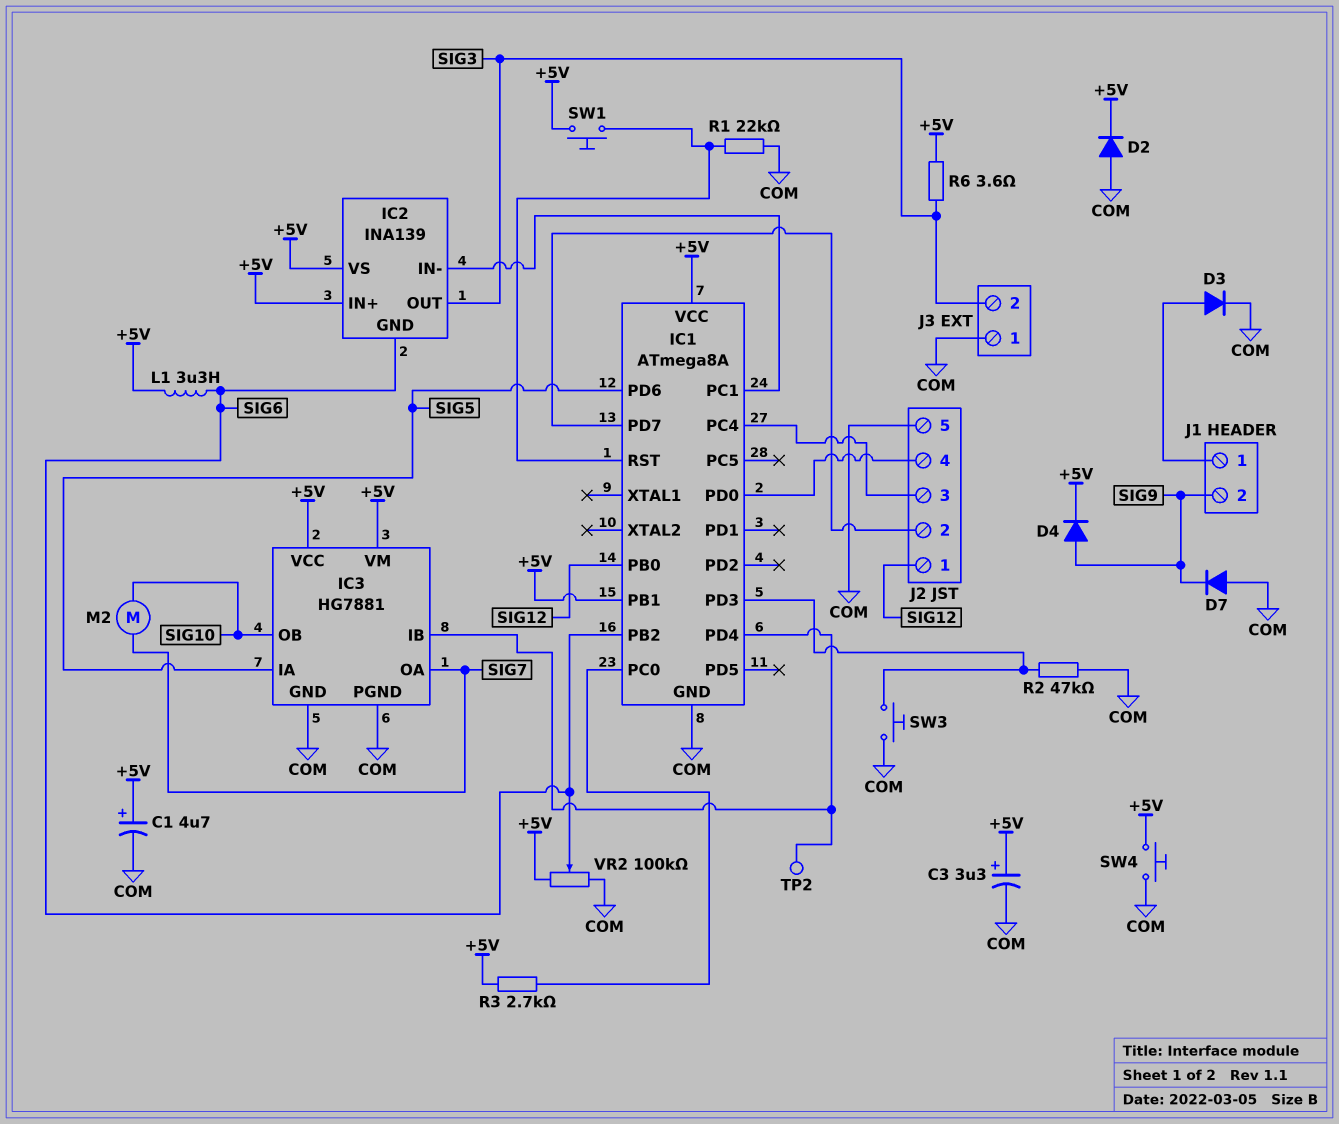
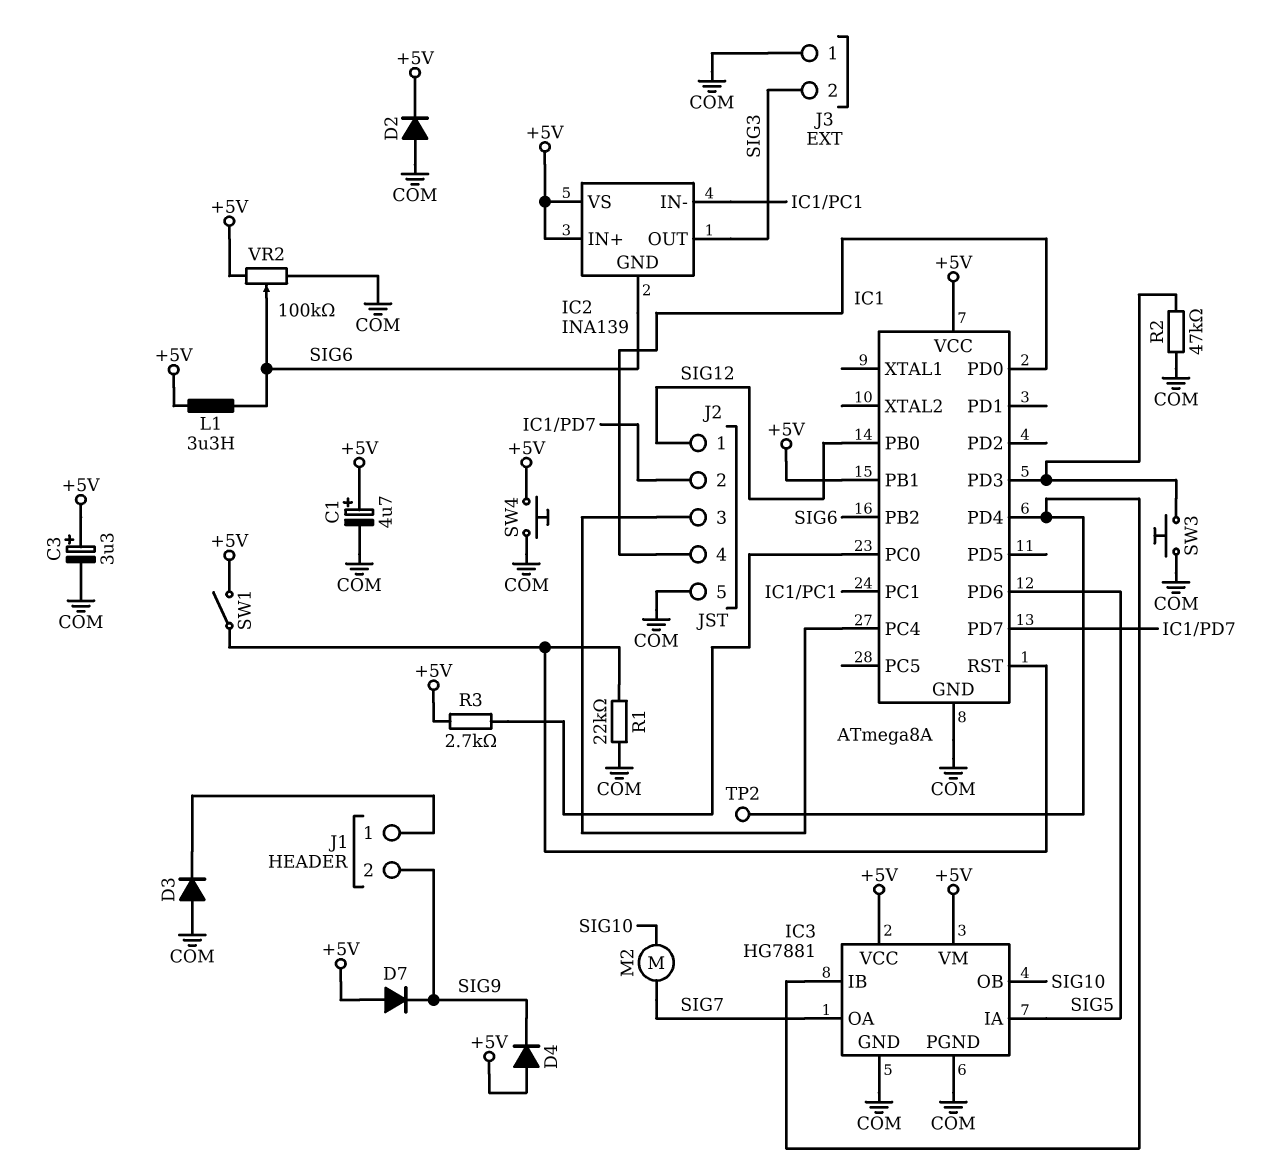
D3: diode (A J1/1, K COM) -> diode (A COM, K J1/1)
D4: diode (A SIG9, K +5V) -> diode (A +5V, K SIG9)
D7: diode (A COM, K SIG9) -> diode (A +5V, K SIG9)
R6: 3.6 (+5V, SIG3) -> none
SW1: button (+5V, IC1/RST) -> switch (+5V, IC1/RST)

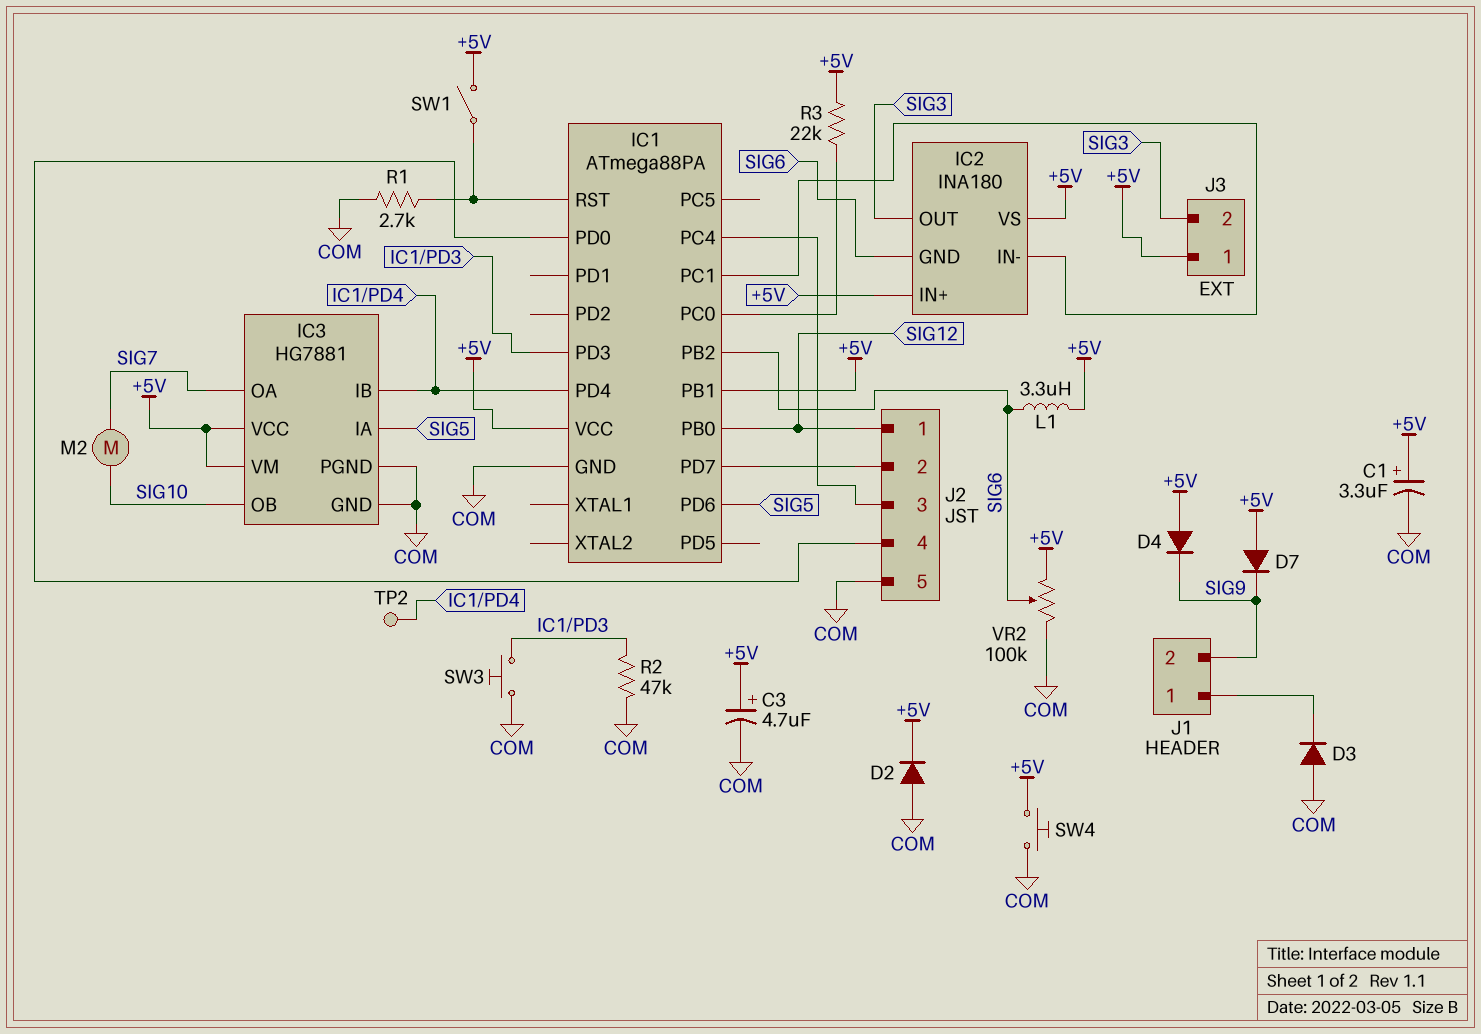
C1: 4.7uF (plus +5V, minus COM) -> 3.3uF (plus +5V, minus COM)
C3: 3.3uF (plus +5V, minus COM) -> 4.7uF (plus +5V, minus COM)
IC1: ATmega8A -> ATmega88PA
IC2: INA139 -> INA180
J3 pin 1: COM -> +5V
R1: 22k (COM, IC1/RST) -> 2.7k (COM, IC1/RST)
R3: 2.7k (+5V, IC1/PC0) -> 22k (+5V, IC1/PC0)

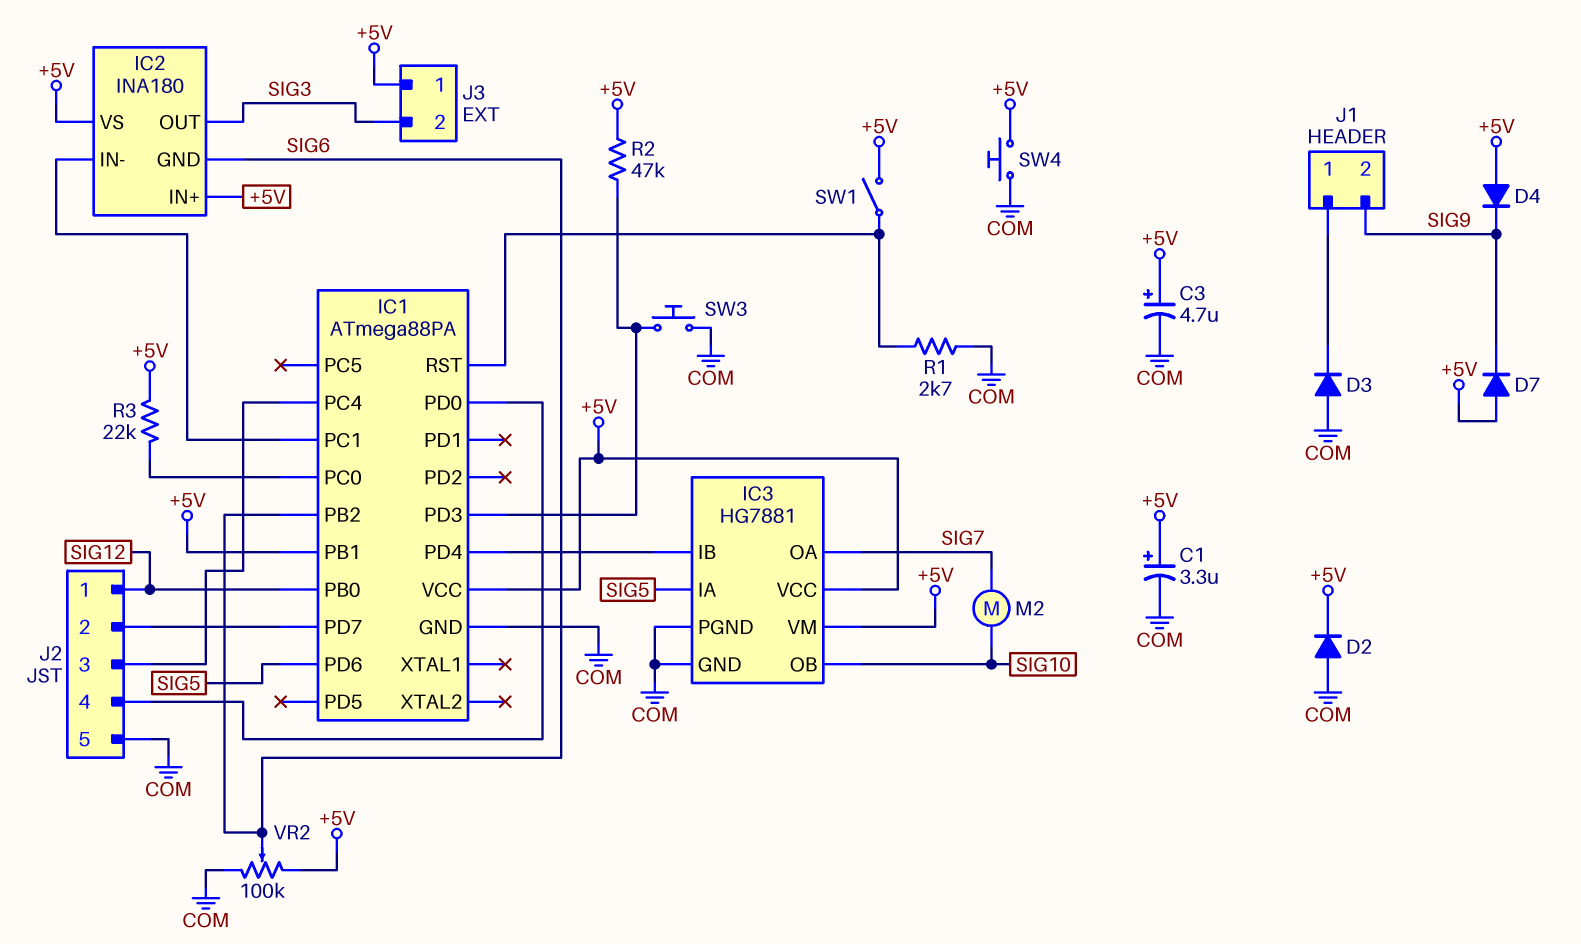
L1: 3.3uH (+5V, SIG6) -> none
R2: 47k (COM, IC1/PD3) -> 47k (+5V, IC1/PD3)
TP2: test point (IC1/PD4) -> none

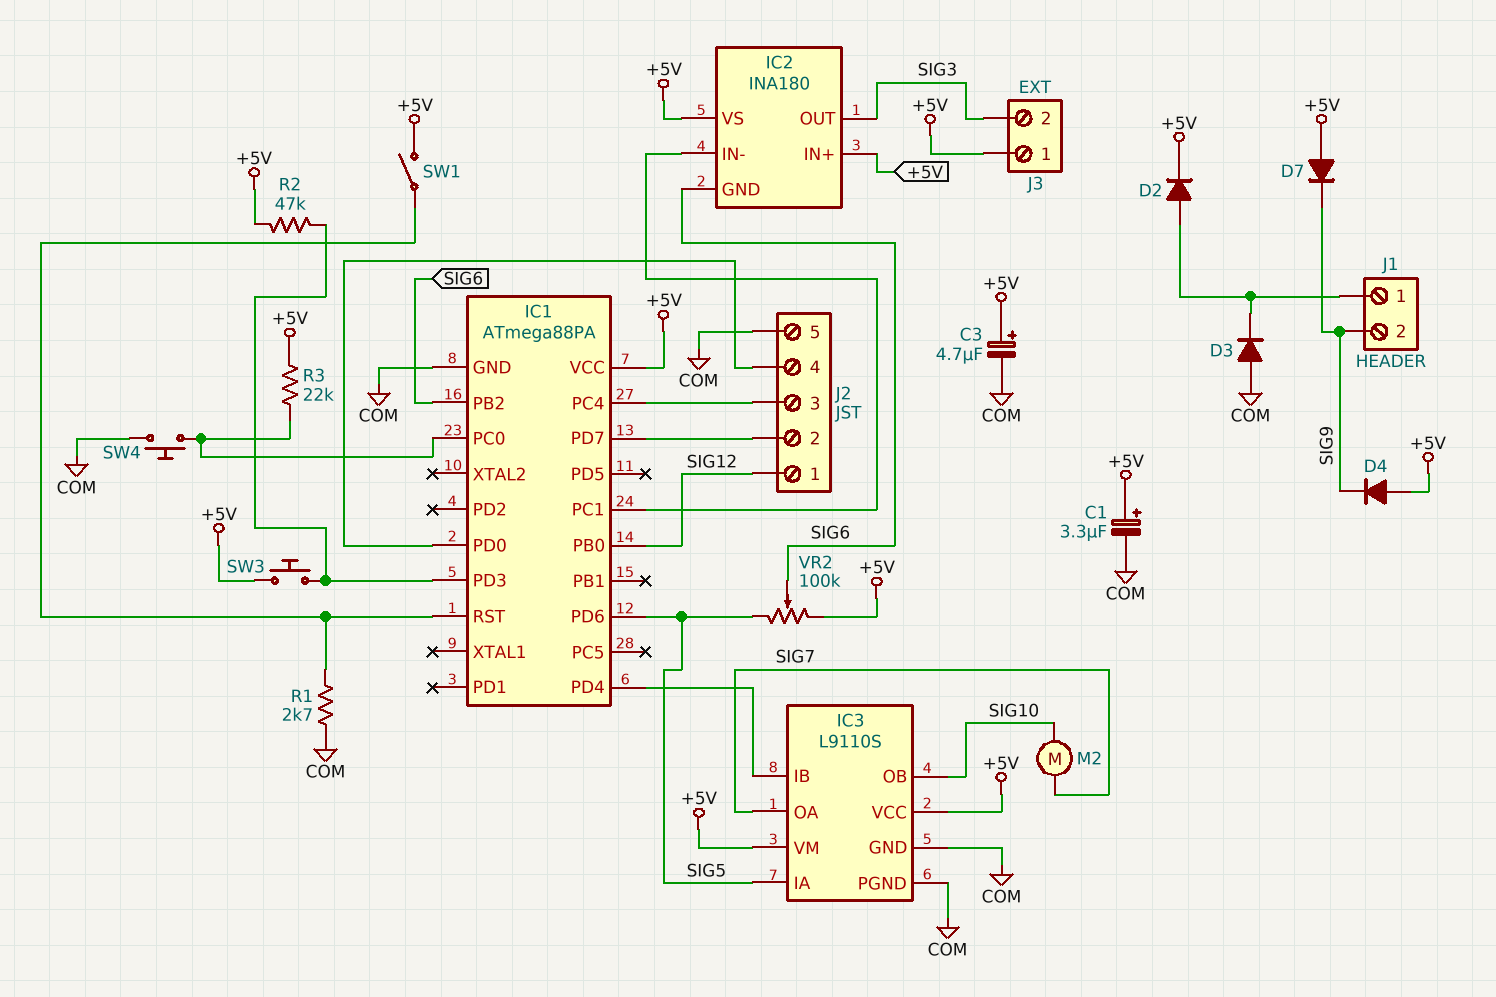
D2: diode (A COM, K +5V) -> diode (A J1/1, K +5V)
IC1 pin PB1: +5V -> none
IC3: HG7881 -> L9110S
SW3: button (COM, IC1/PD3) -> button (+5V, IC1/PD3)
SW4: button (+5V, COM) -> button (COM, IC1/PC0)
VR2: 100k (+5V, COM, wiper SIG6) -> 100k (+5V, SIG5, wiper SIG6)

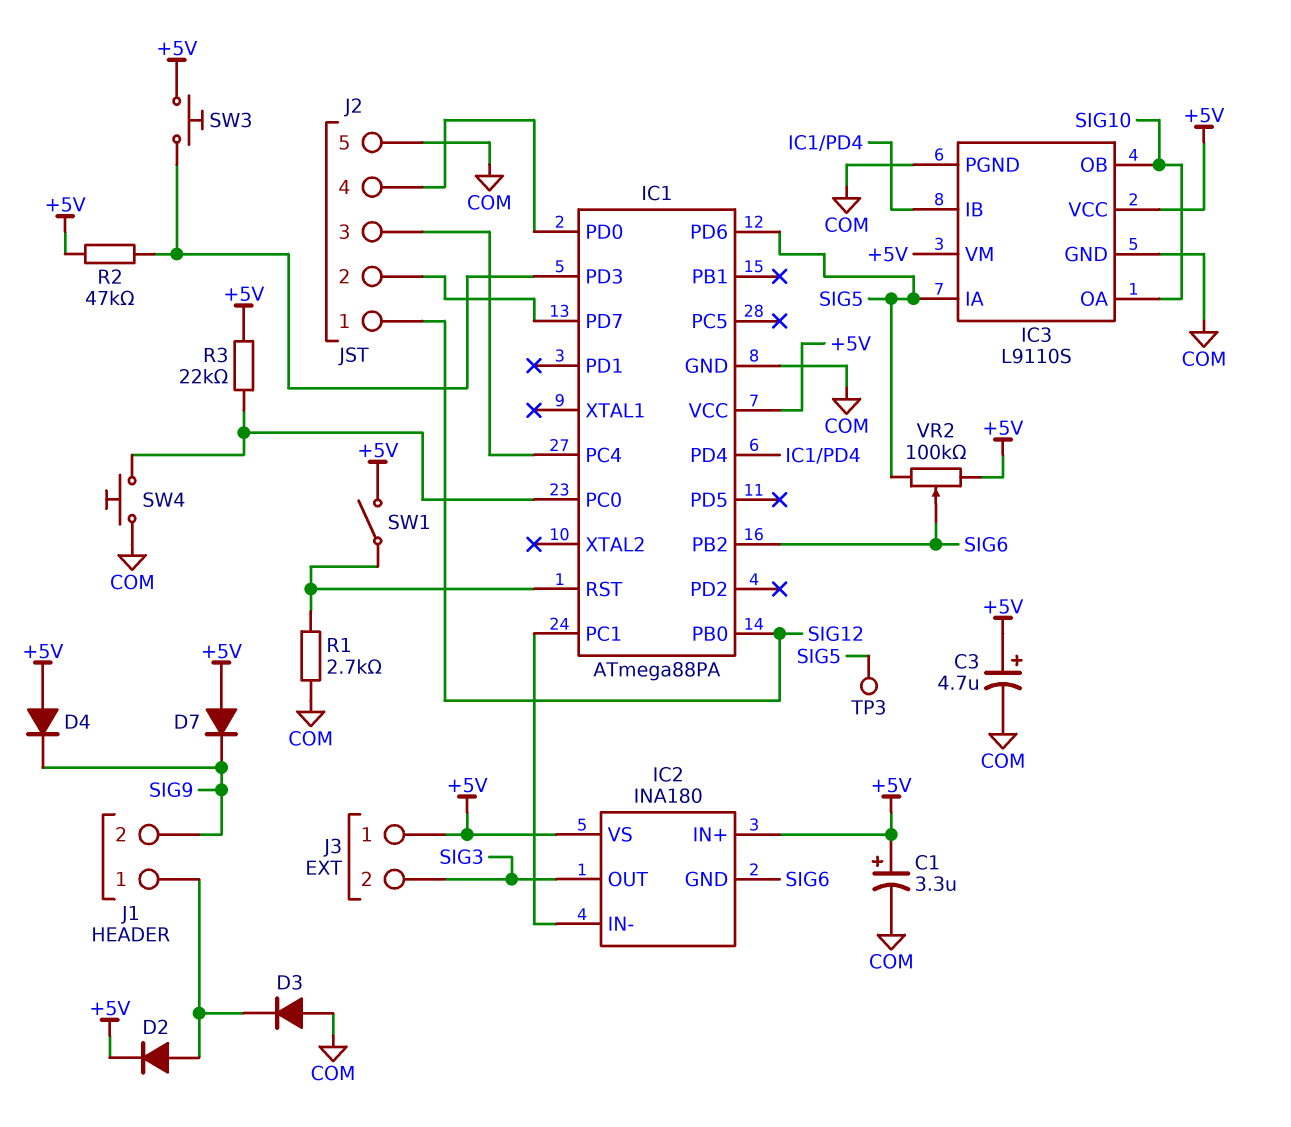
IC3 pin OA: SIG7 -> SIG10
M2: motor (SIG7, SIG10) -> none
TP3: none -> test point (SIG5)

